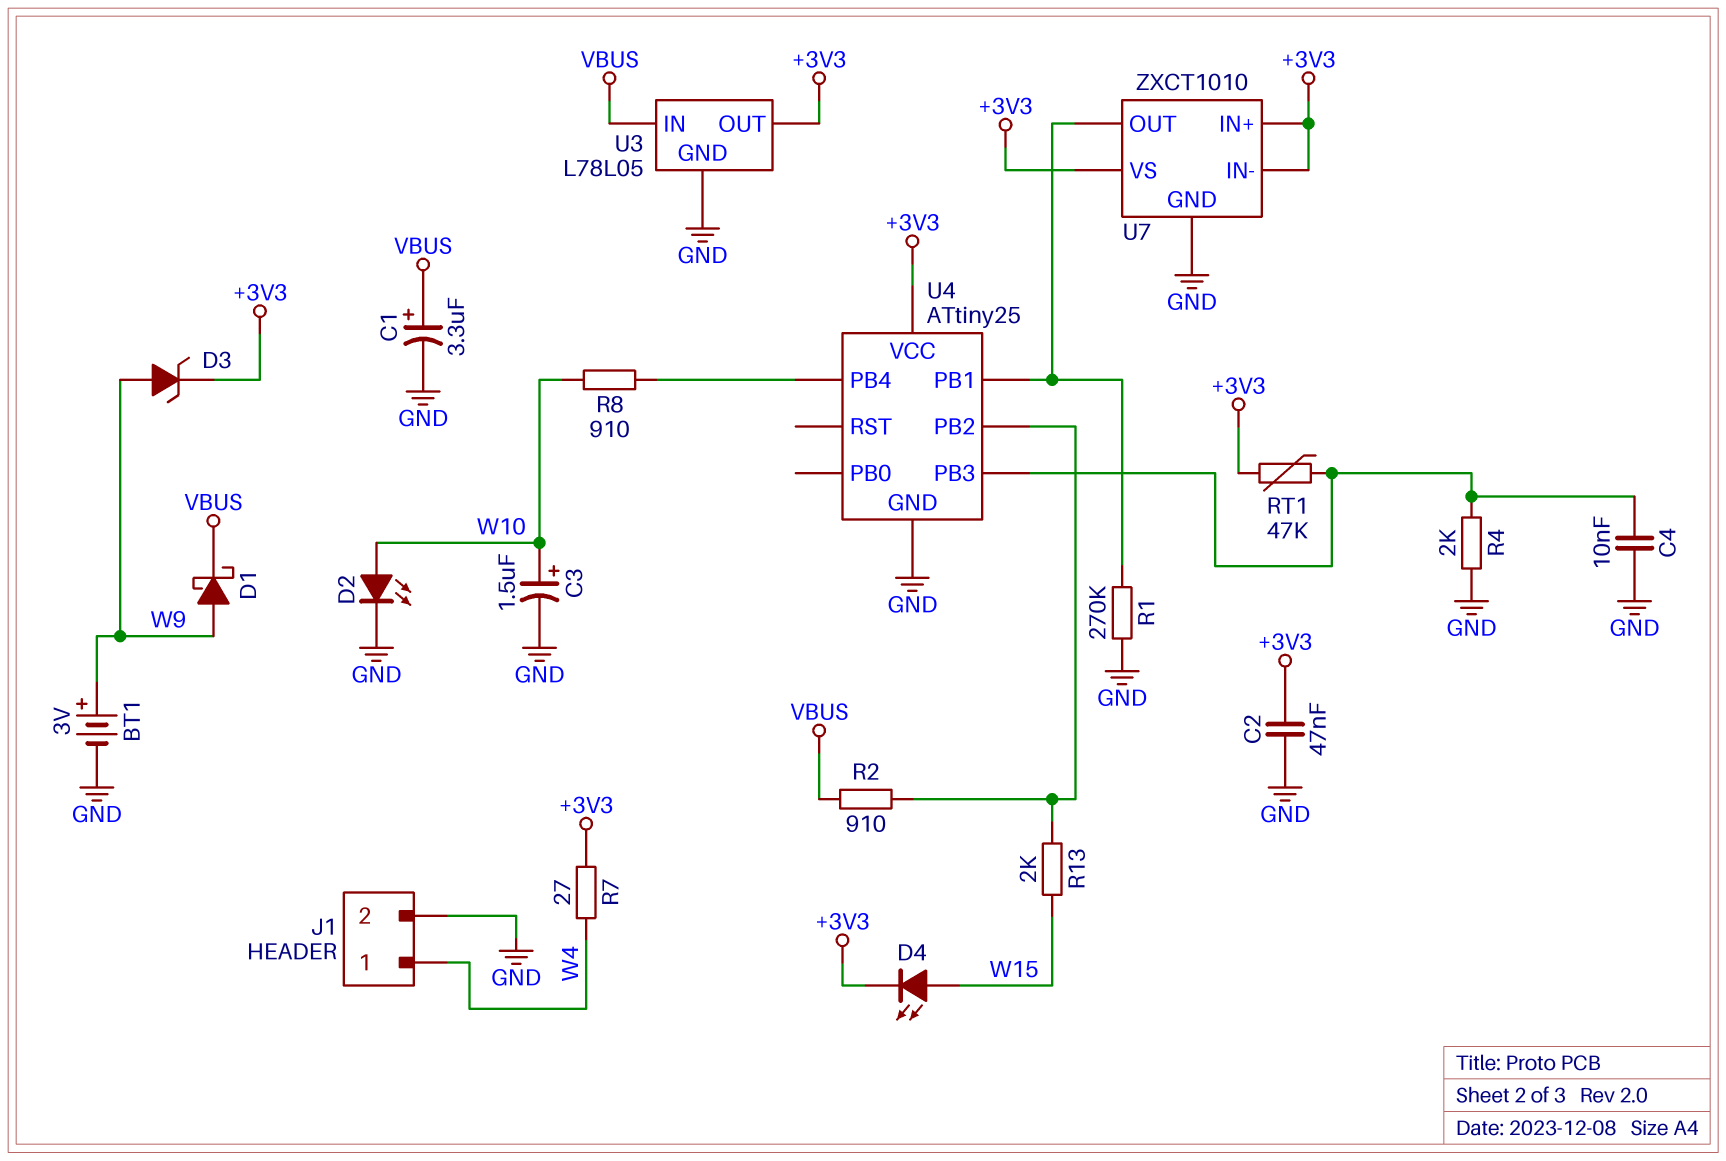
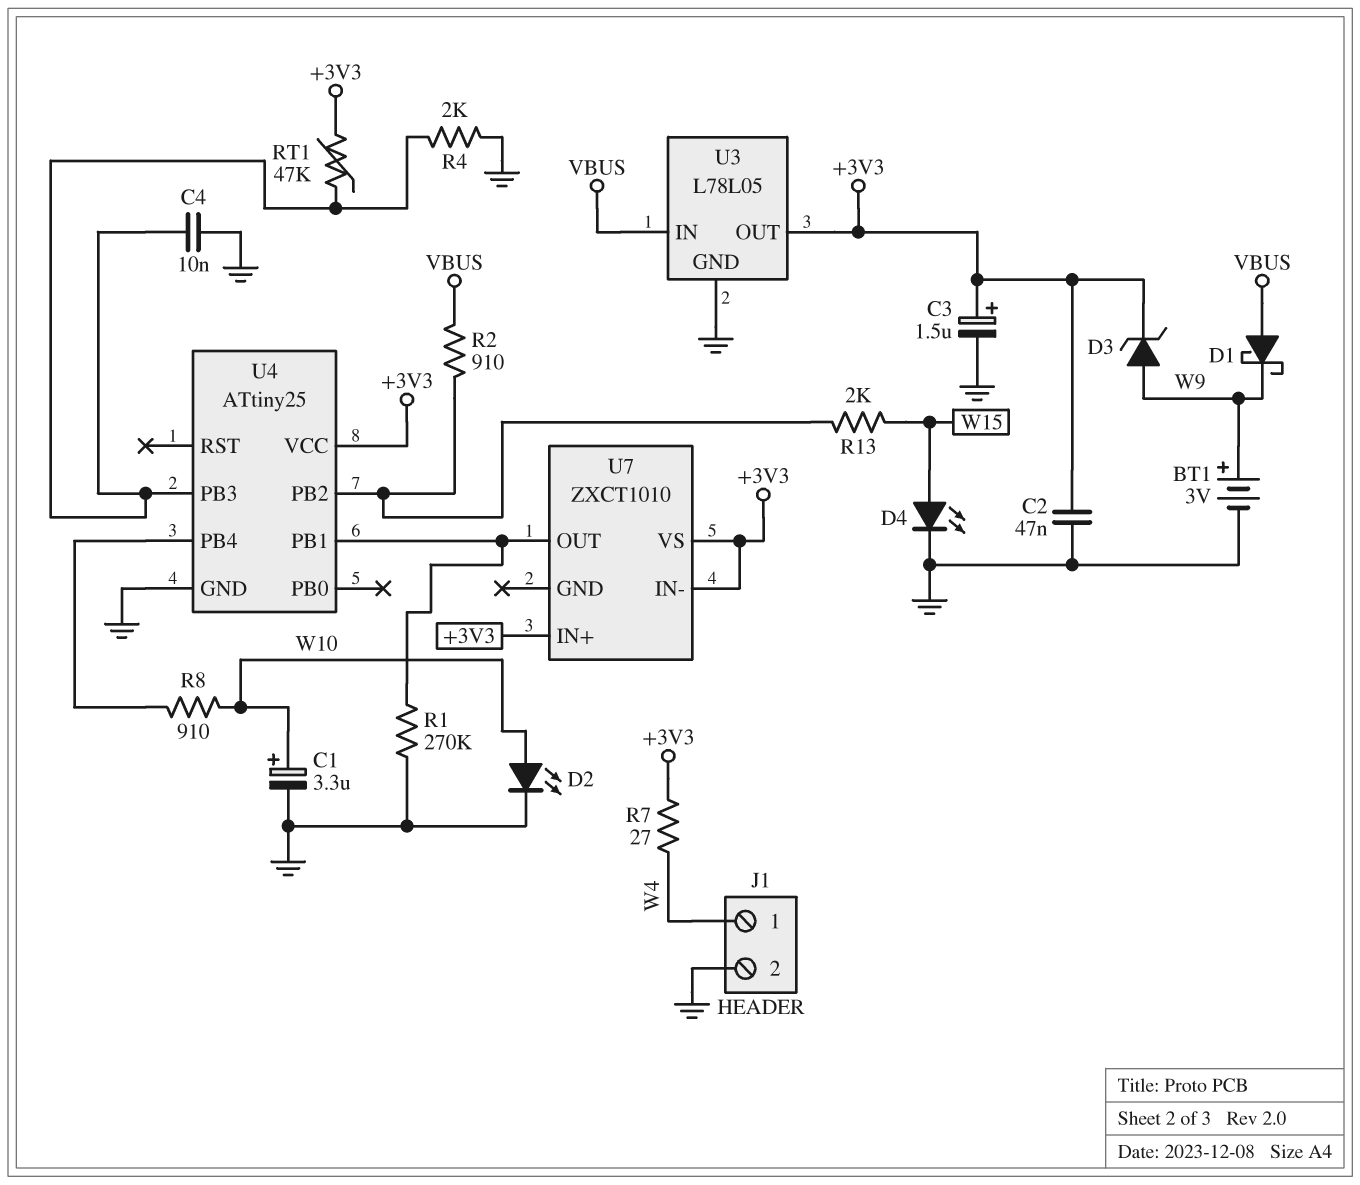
C1: 3.3uF (plus VBUS, minus GND) -> 3.3uF (plus W10, minus GND)
C3: 1.5uF (plus W10, minus GND) -> 1.5uF (plus +3V3, minus GND)
D1: schottky (A W9, K VBUS) -> schottky (A VBUS, K W9)
D4: LED (A W15, K +3V3) -> LED (A W15, K GND)
U7 pin GND: GND -> none

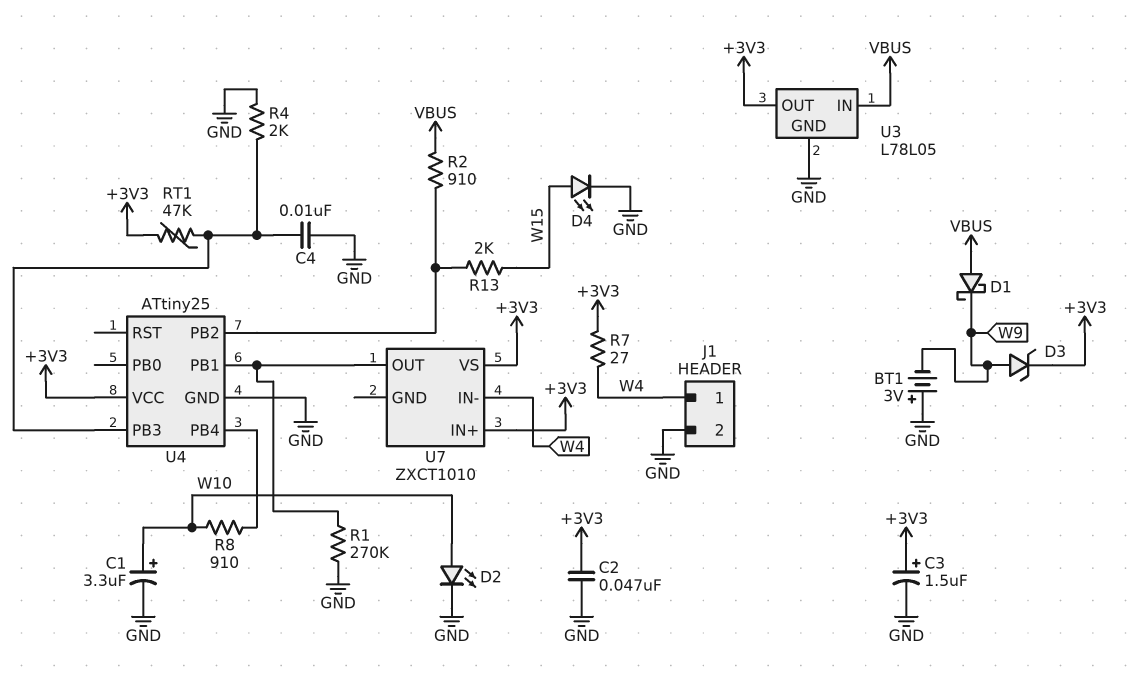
BT1: 3V (plus W9, minus GND) -> 3V (plus GND, minus W9)
U7 pin IN-: +3V3 -> W4

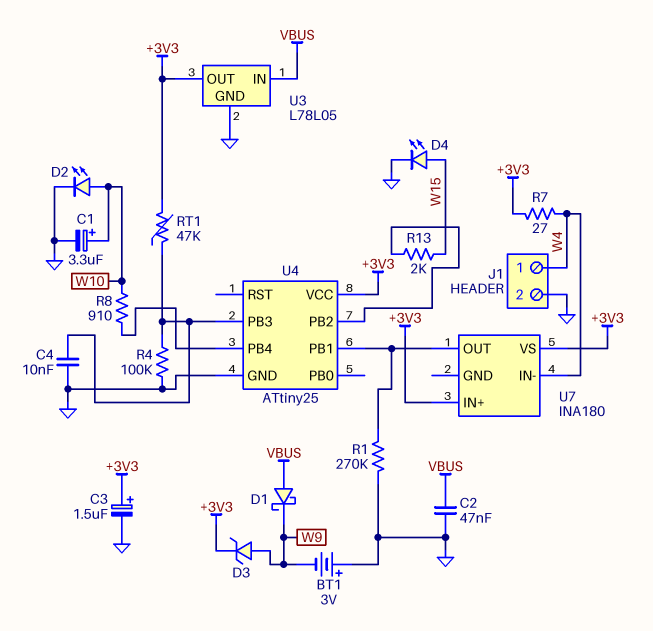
C2: 47nF (+3V3, GND) -> 47nF (GND, VBUS)
R2: 910 (U4/PB2, VBUS) -> none
R4: 2k (GND, U4/PB3) -> 100k (GND, U4/PB3)
U7: ZXCT1010 -> INA180

